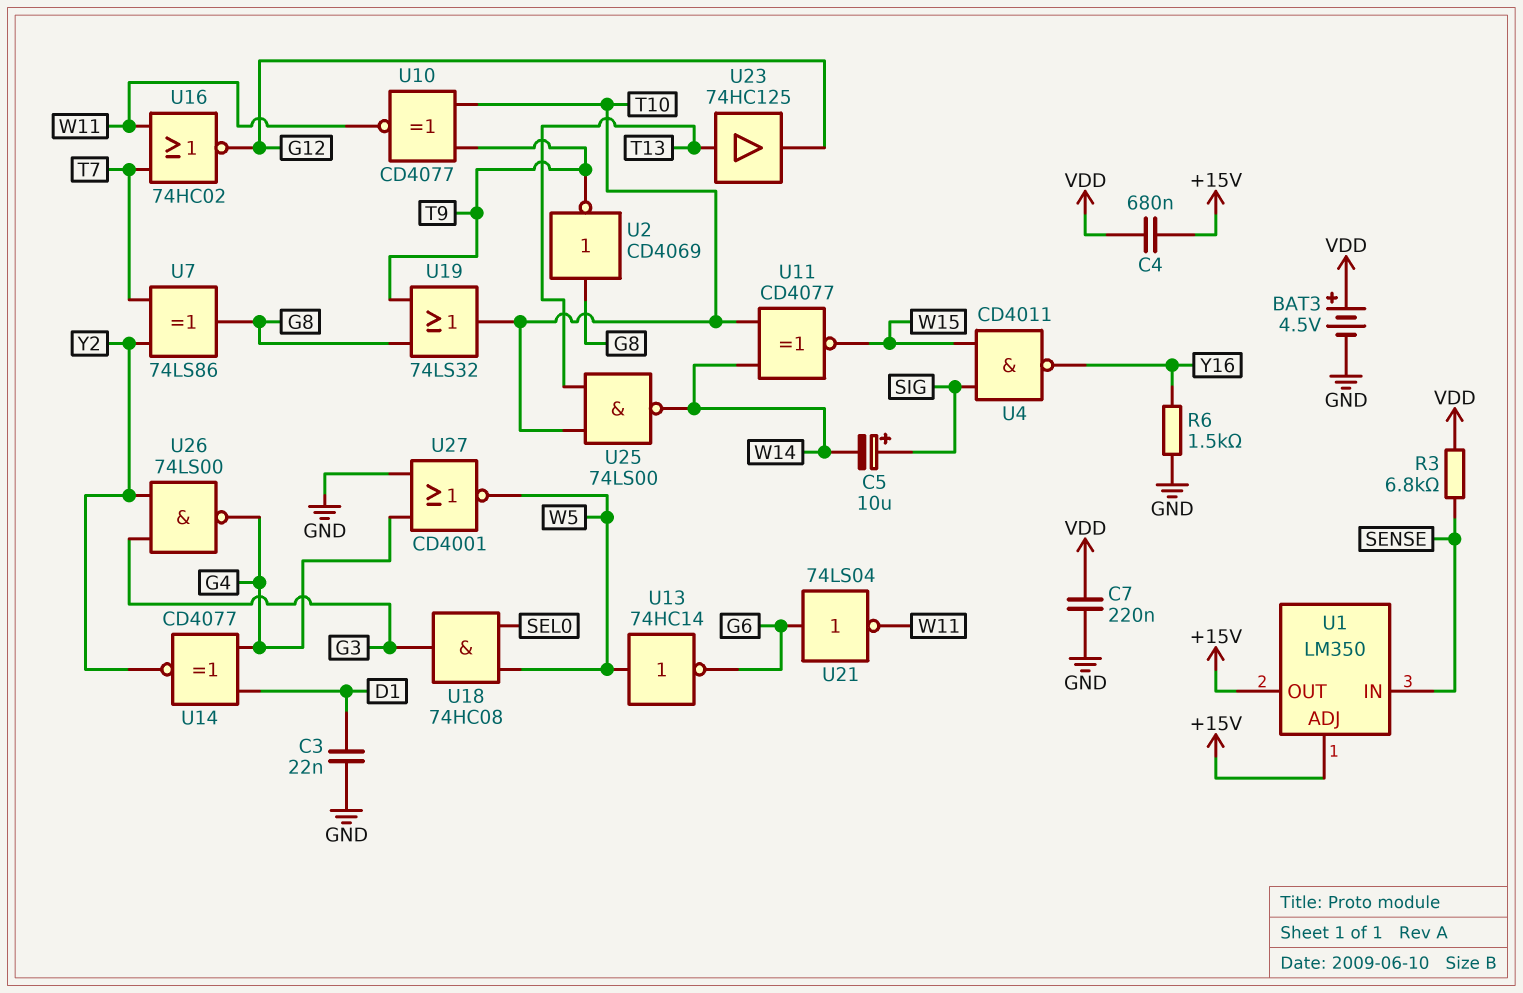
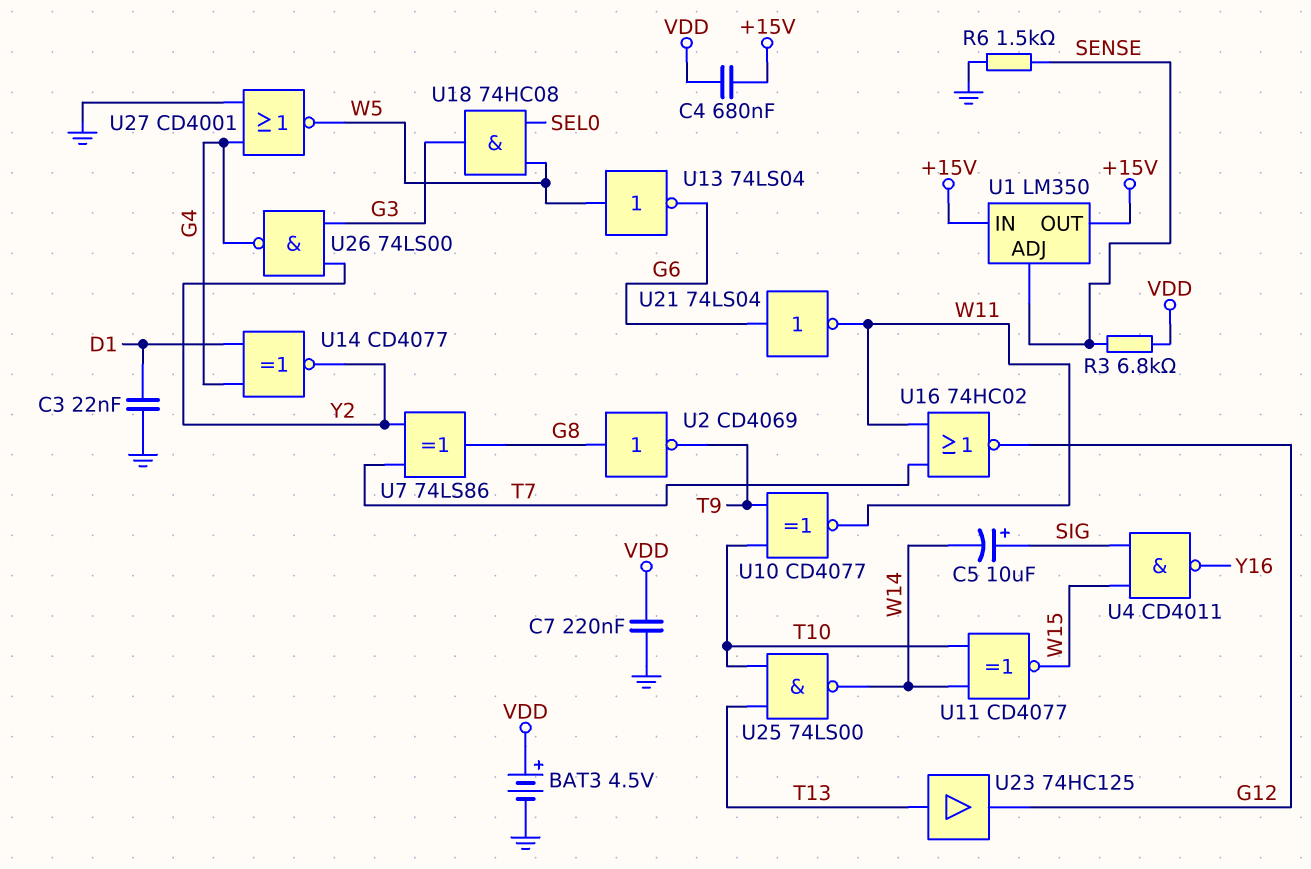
R6: 1.5k (GND, Y16) -> 1.5k (GND, SENSE)
U1 pin ADJ: +15V -> SENSE
U1 pin IN: SENSE -> +15V
U13: NOT 74HC14 (in W5, out G6) -> NOT 74LS04 (in W5, out G6)
U19: OR 74LS32 (in G8, in T9, out T10) -> none

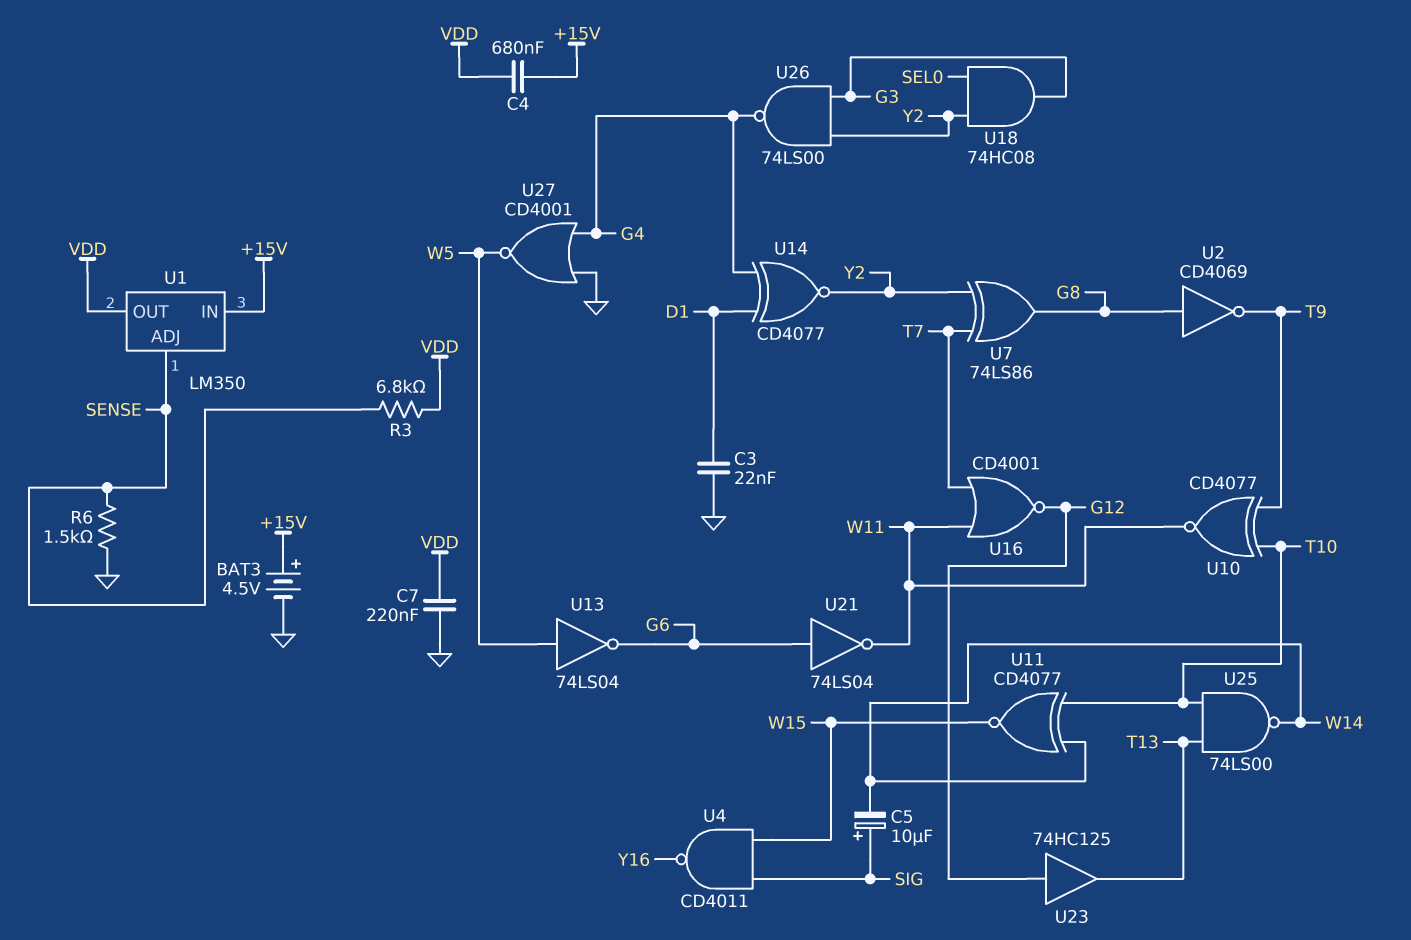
BAT3: 4.5V (plus VDD, minus GND) -> 4.5V (plus +15V, minus GND)
U1 pin OUT: +15V -> VDD
U16: NOR 74HC02 (in T7, in W11, out G12) -> NOR CD4001 (in T7, in W11, out G12)
U18: AND 74HC08 (in SEL0, in W5, out G3) -> AND 74HC08 (in SEL0, in Y2, out G3)
U23: buffer 74HC125 (in T13, out G12) -> buffer 74HC125 (in G12, out T13)

